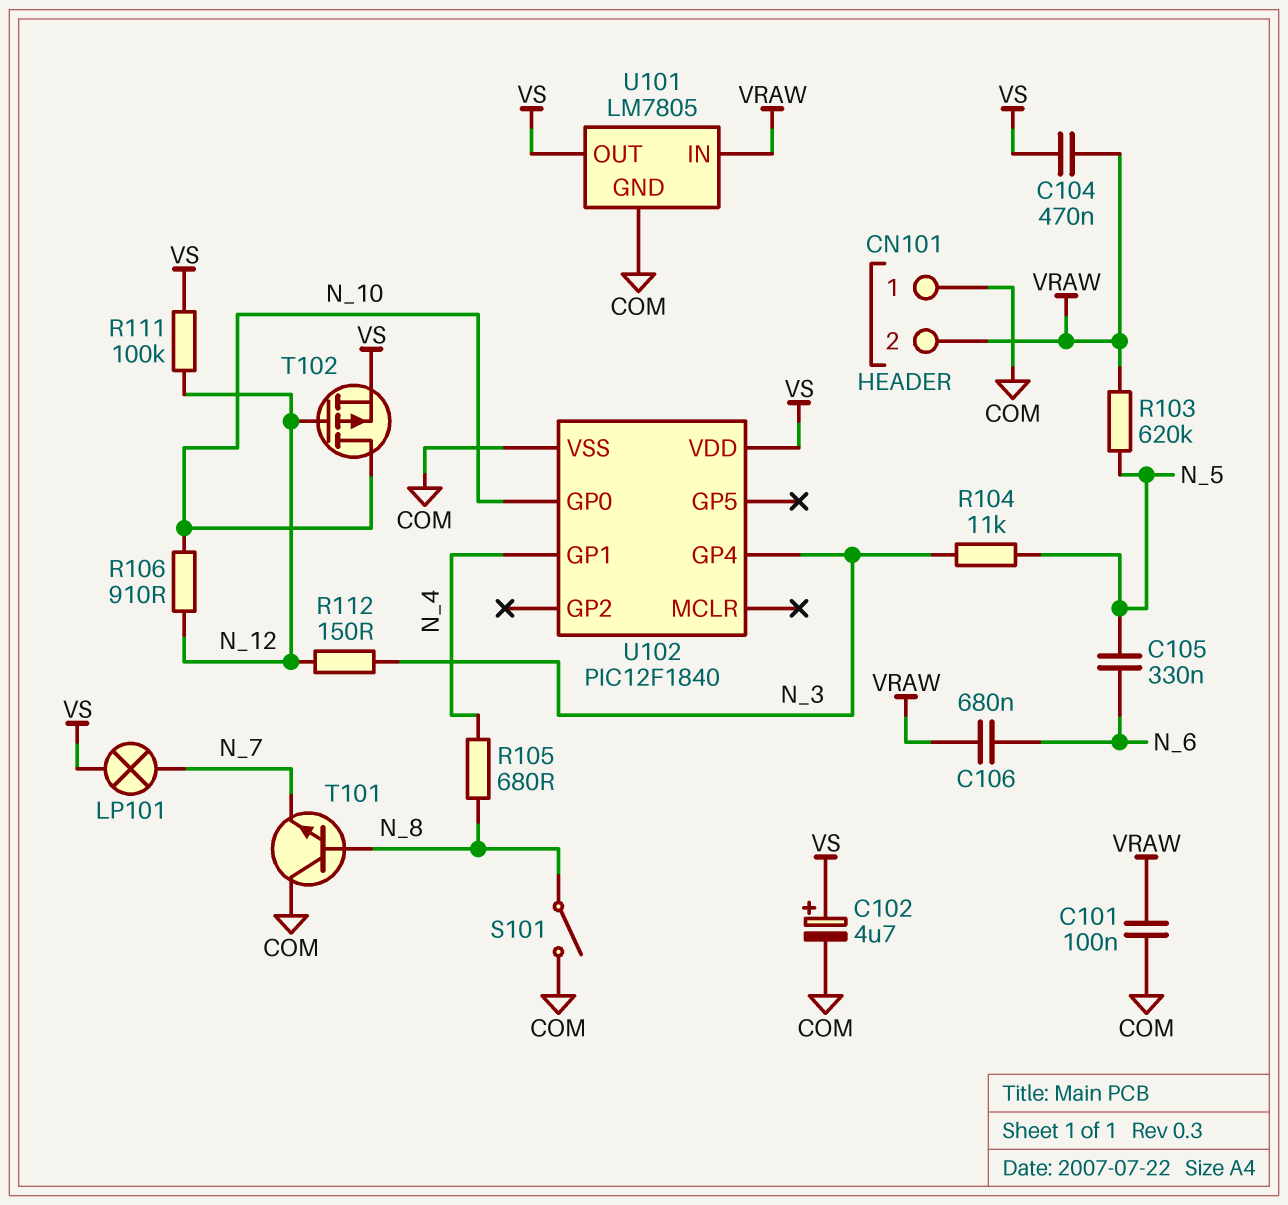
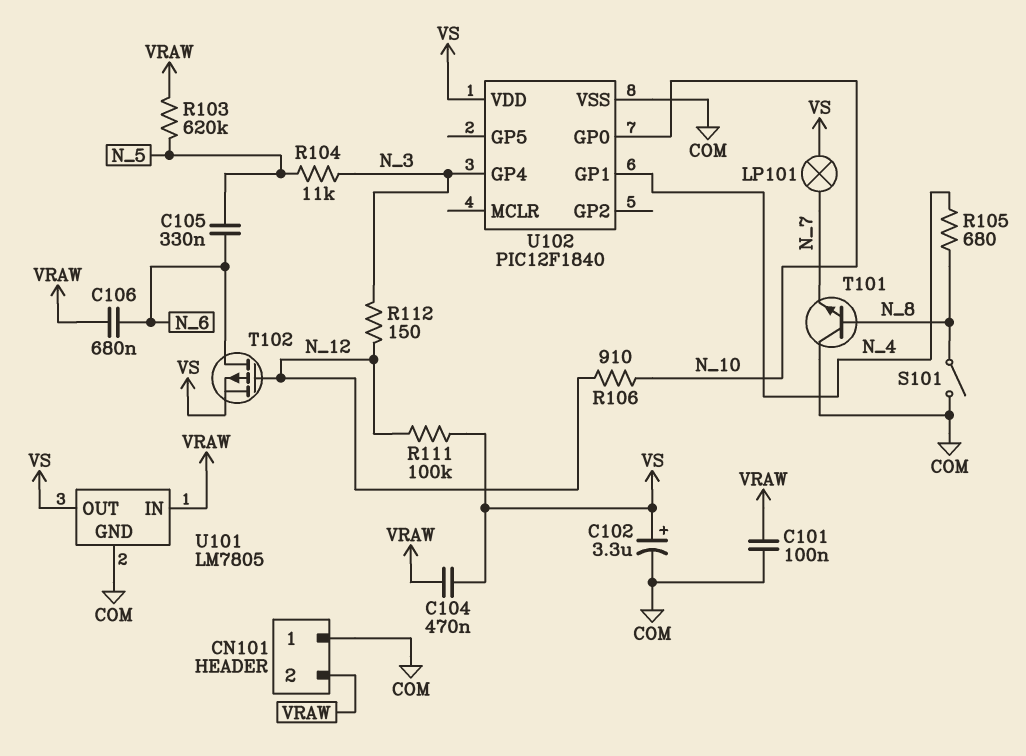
C102: 4.7uF (plus VS, minus COM) -> 3.3uF (plus VS, minus COM)
T102: PMOS (G N_12, D N_10, S VS) -> PMOS (G N_12, D N_6, S VS)

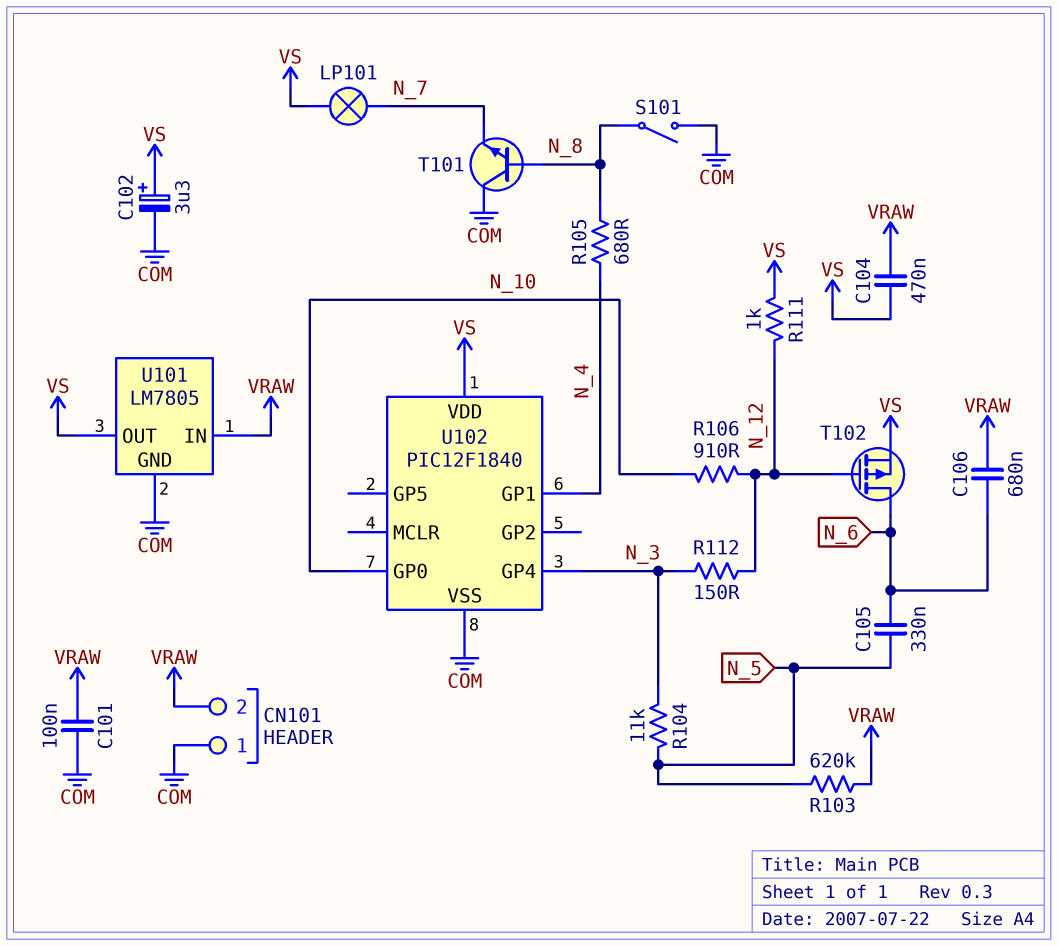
R111: 100k (N_12, VS) -> 1k (N_12, VS)

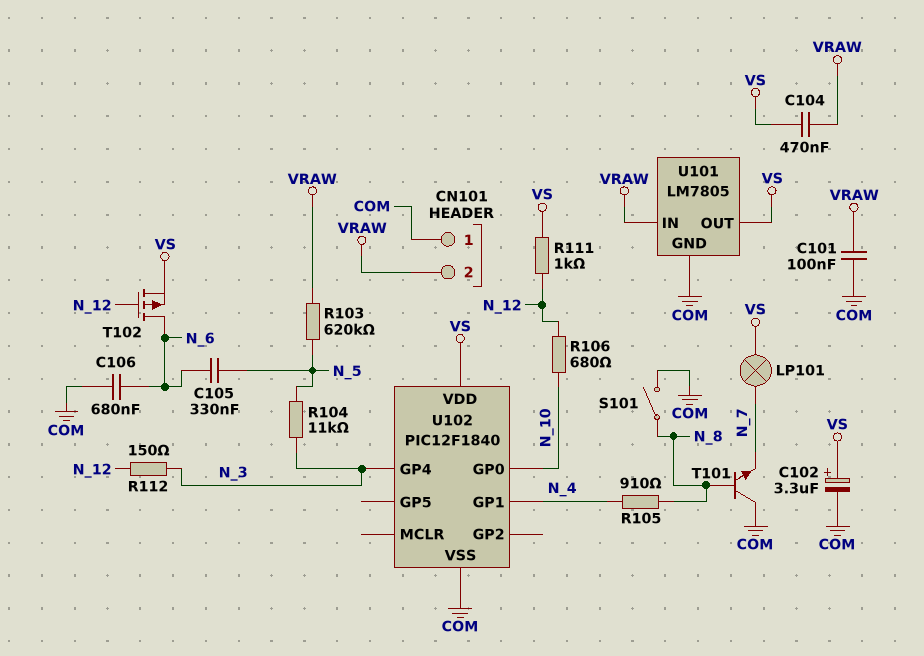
C106: 680nF (N_6, VRAW) -> 680nF (COM, N_6)
R105: 680 (N_4, N_8) -> 910 (N_4, N_8)
R106: 910 (N_10, N_12) -> 680 (N_10, N_12)

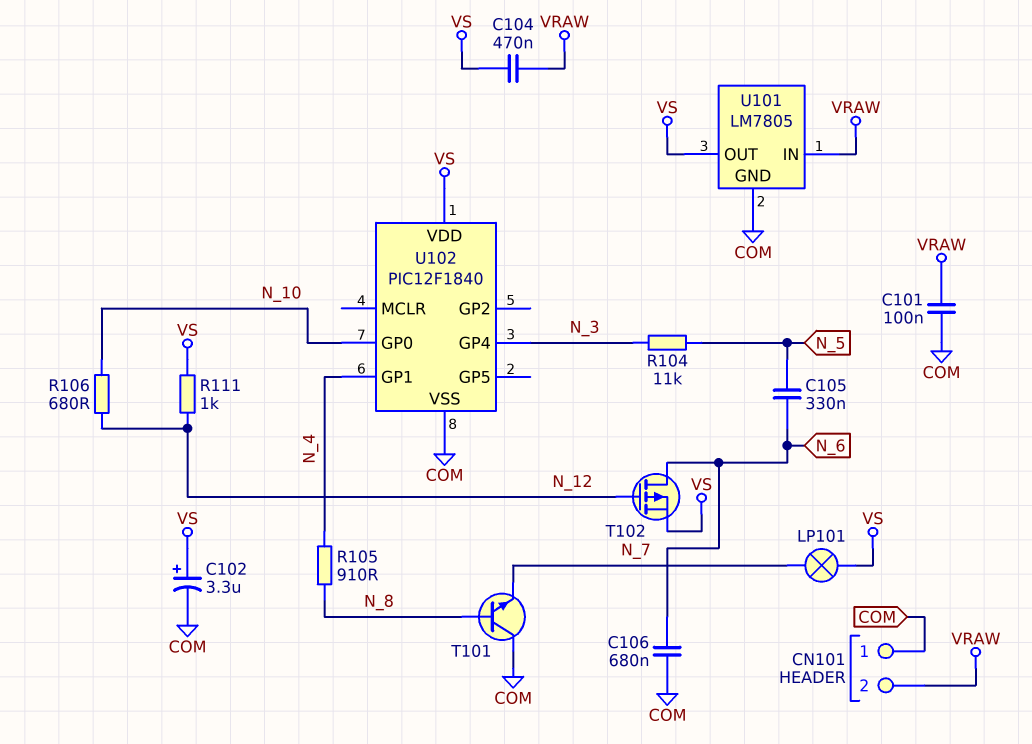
R103: 620k (N_5, VRAW) -> none
R112: 150 (N_3, N_12) -> none
S101: switch (COM, N_8) -> none

